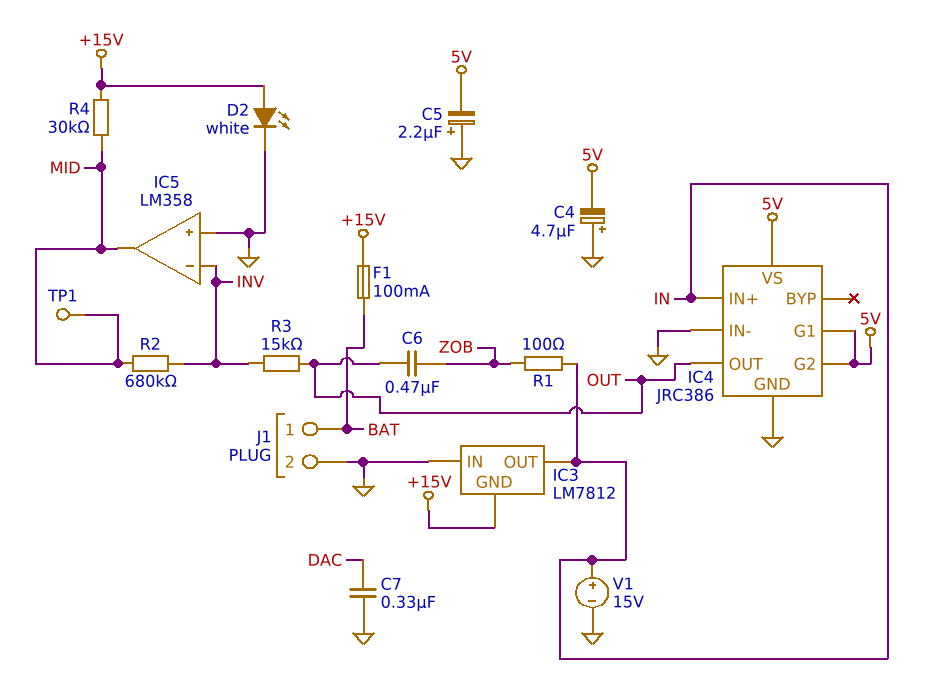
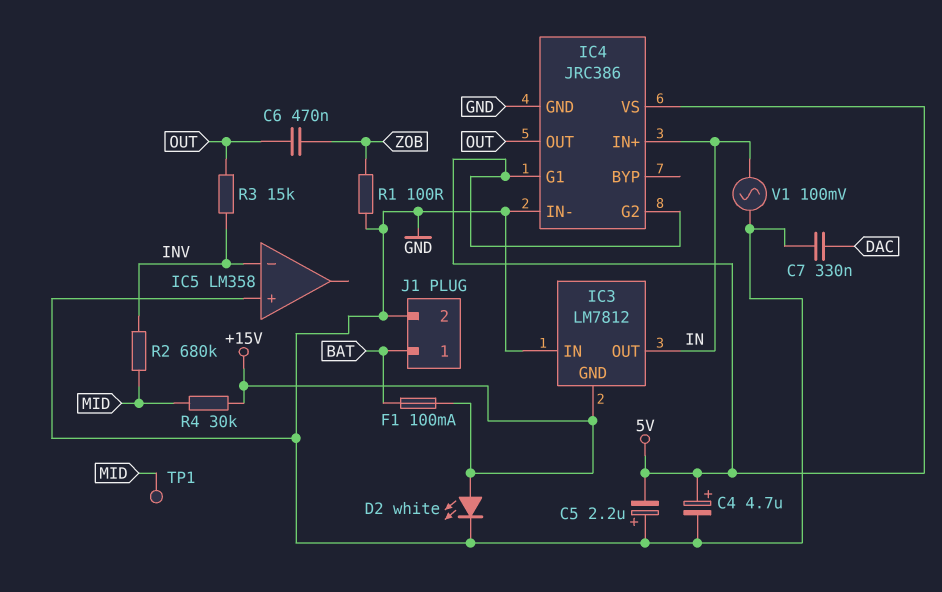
C4: 4.7uF (plus GND, minus 5V) -> 4.7uF (plus 5V, minus GND)
IC5 pin out: MID -> none
R1: 100 (IN, ZOB) -> 100 (GND, ZOB)
V1: 15V (plus IN, minus GND) -> AC 100mV (GND, IN)

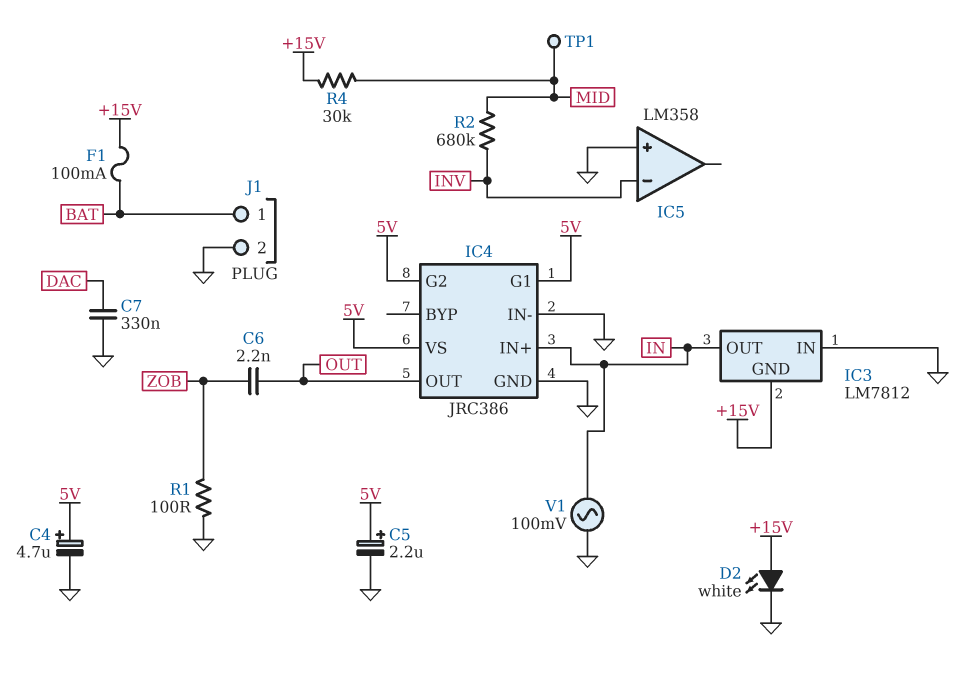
C5: 2.2uF (plus GND, minus 5V) -> 2.2uF (plus 5V, minus GND)
C6: 470nF (OUT, ZOB) -> 2.2nF (OUT, ZOB)
R3: 15k (INV, OUT) -> none

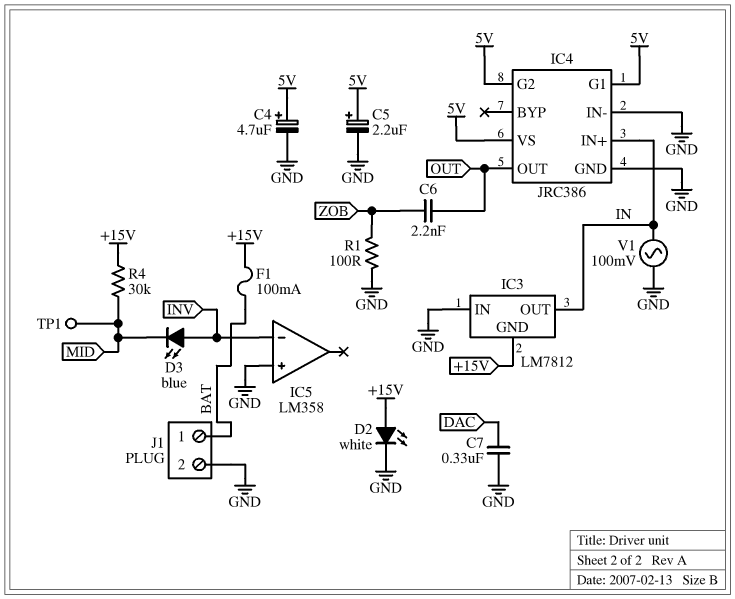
D3: none -> LED blue (A INV, K MID)
R2: 680k (INV, MID) -> none

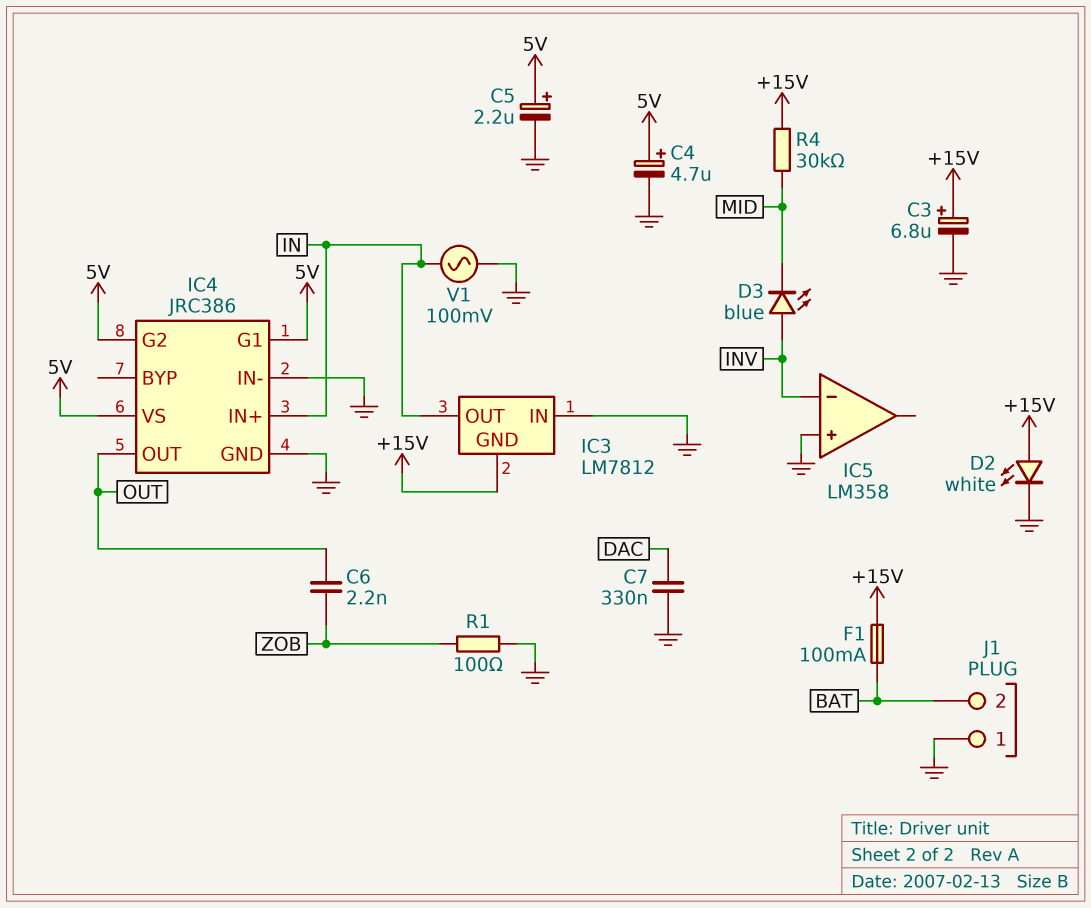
C3: none -> 6.8uF (plus +15V, minus GND)
J1 pin 1: BAT -> GND
J1 pin 2: GND -> BAT
TP1: test point (MID) -> none

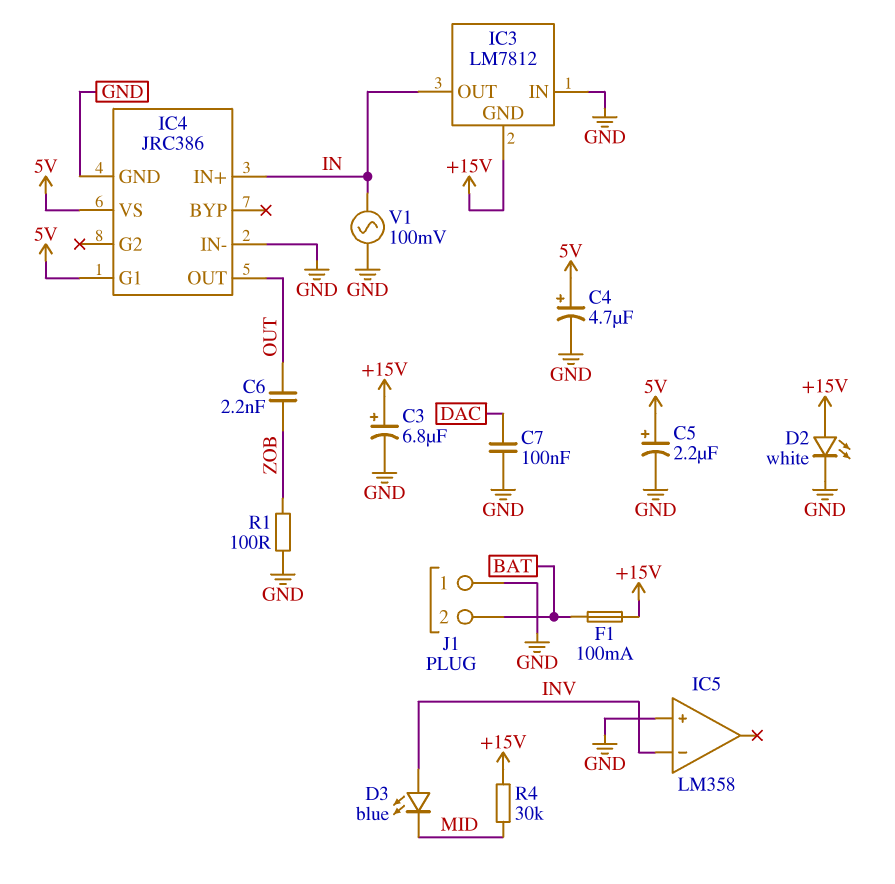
C7: 330nF (DAC, GND) -> 100nF (DAC, GND)
IC4 pin G2: 5V -> none

